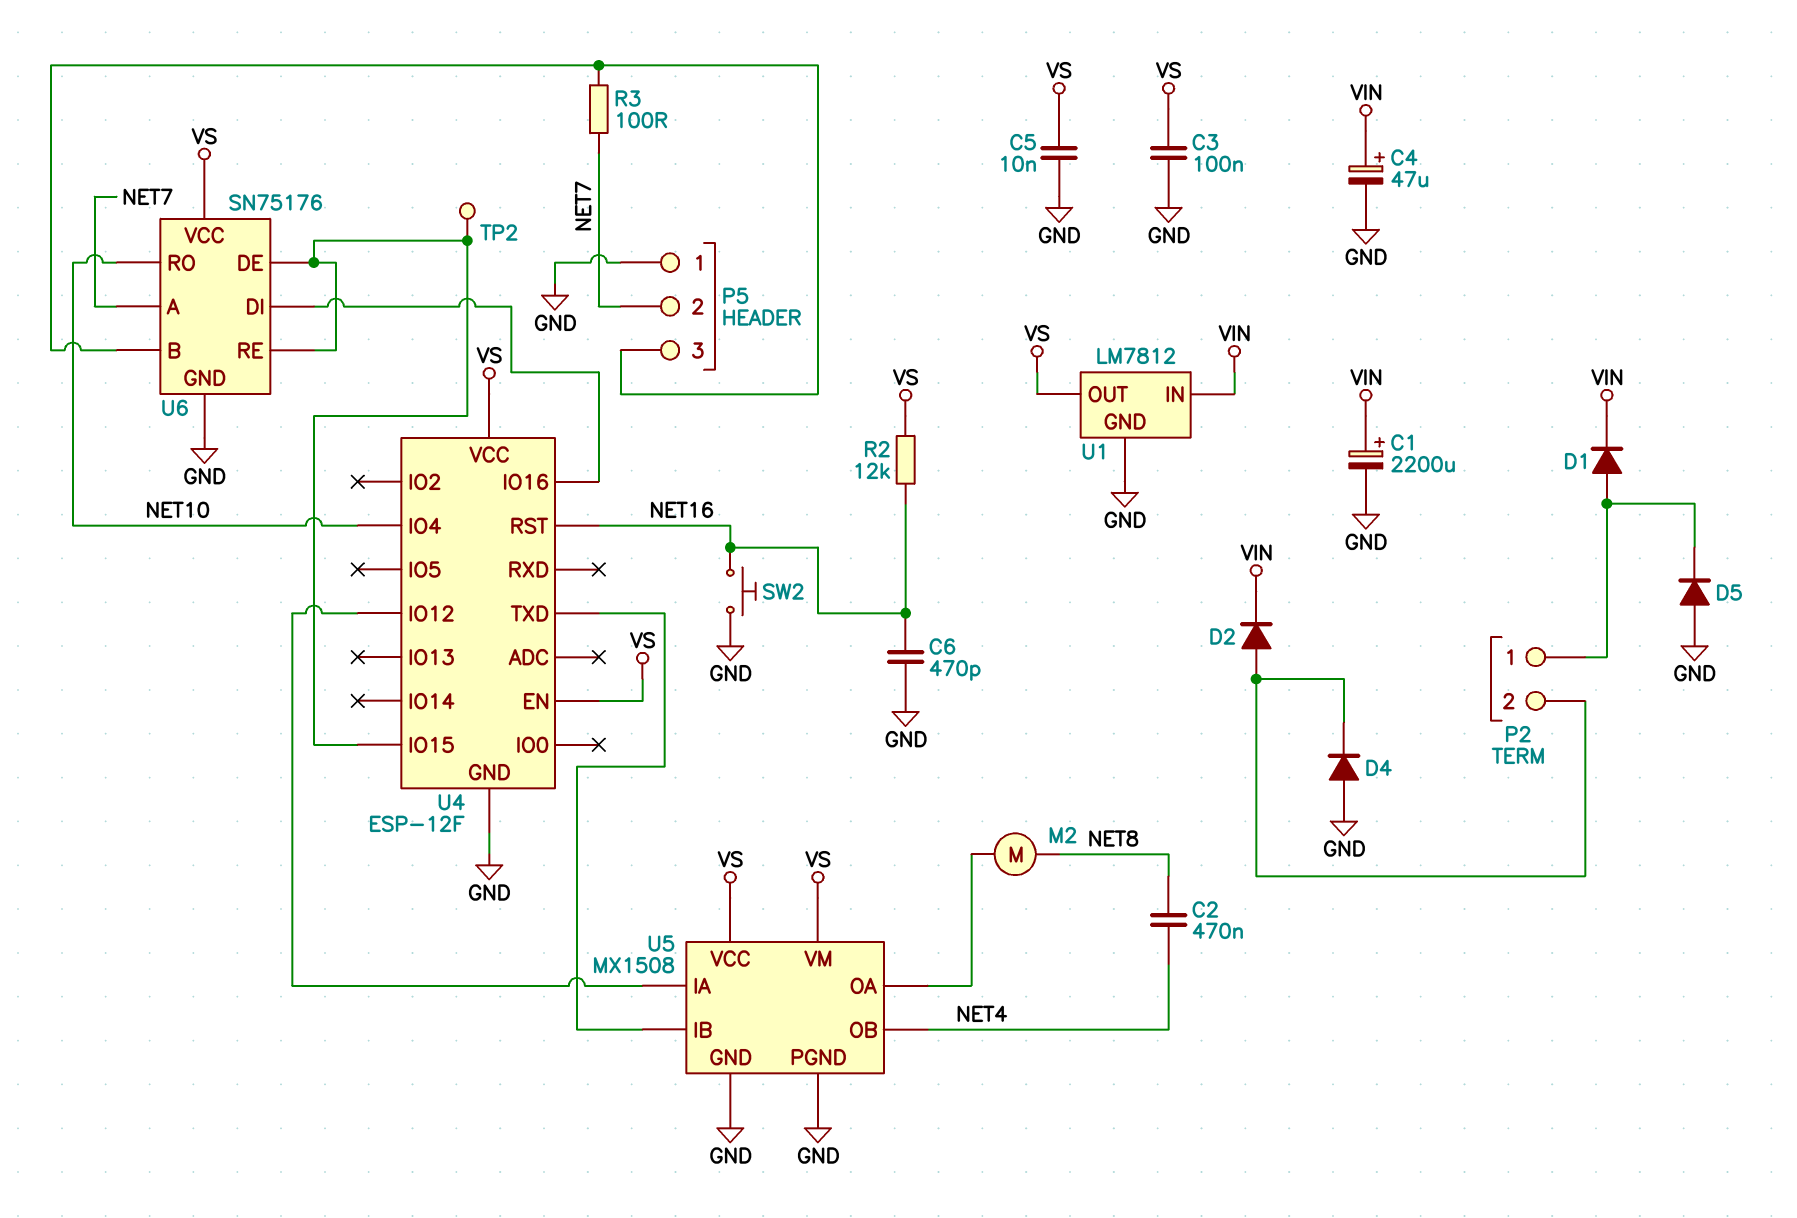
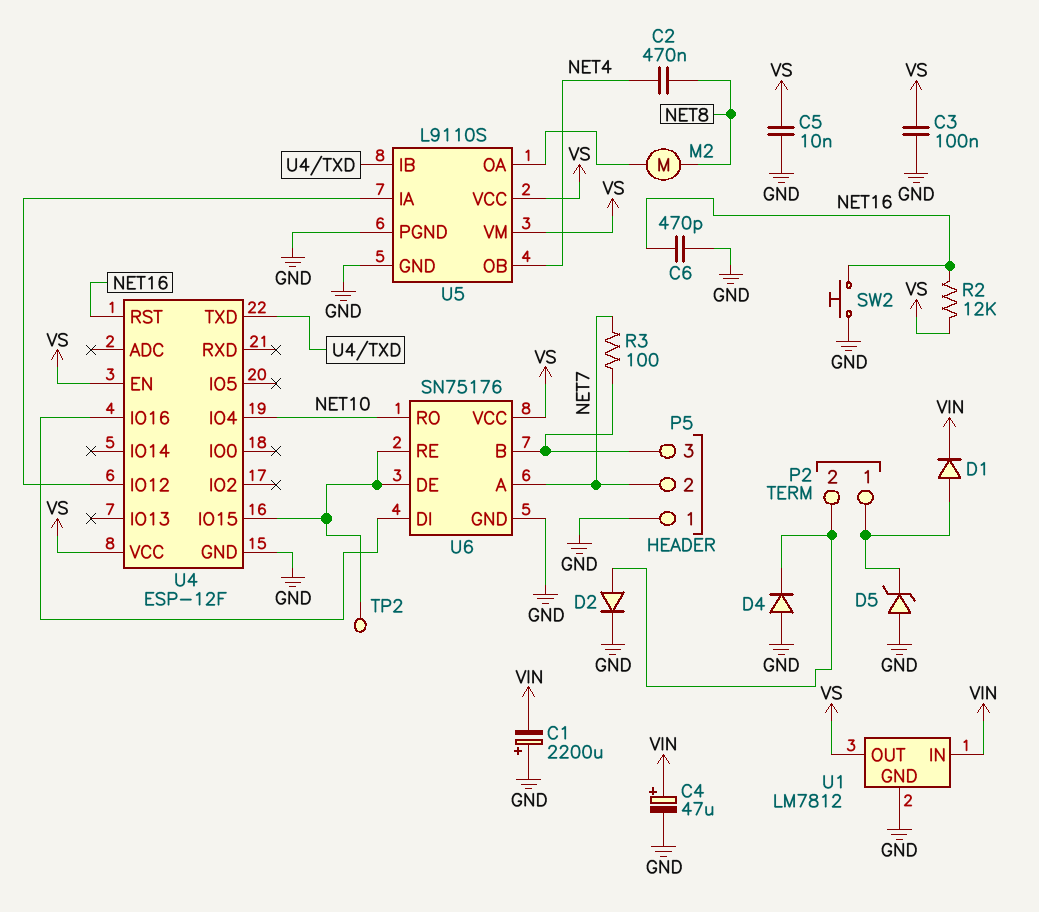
C1: 2200uF (plus VIN, minus GND) -> 2200uF (plus GND, minus VIN)
D2: diode (A P2/2, K VIN) -> diode (A P2/2, K GND)
D5: diode (A GND, K P2/1) -> zener (A GND, K P2/1)
U5: MX1508 -> L9110S

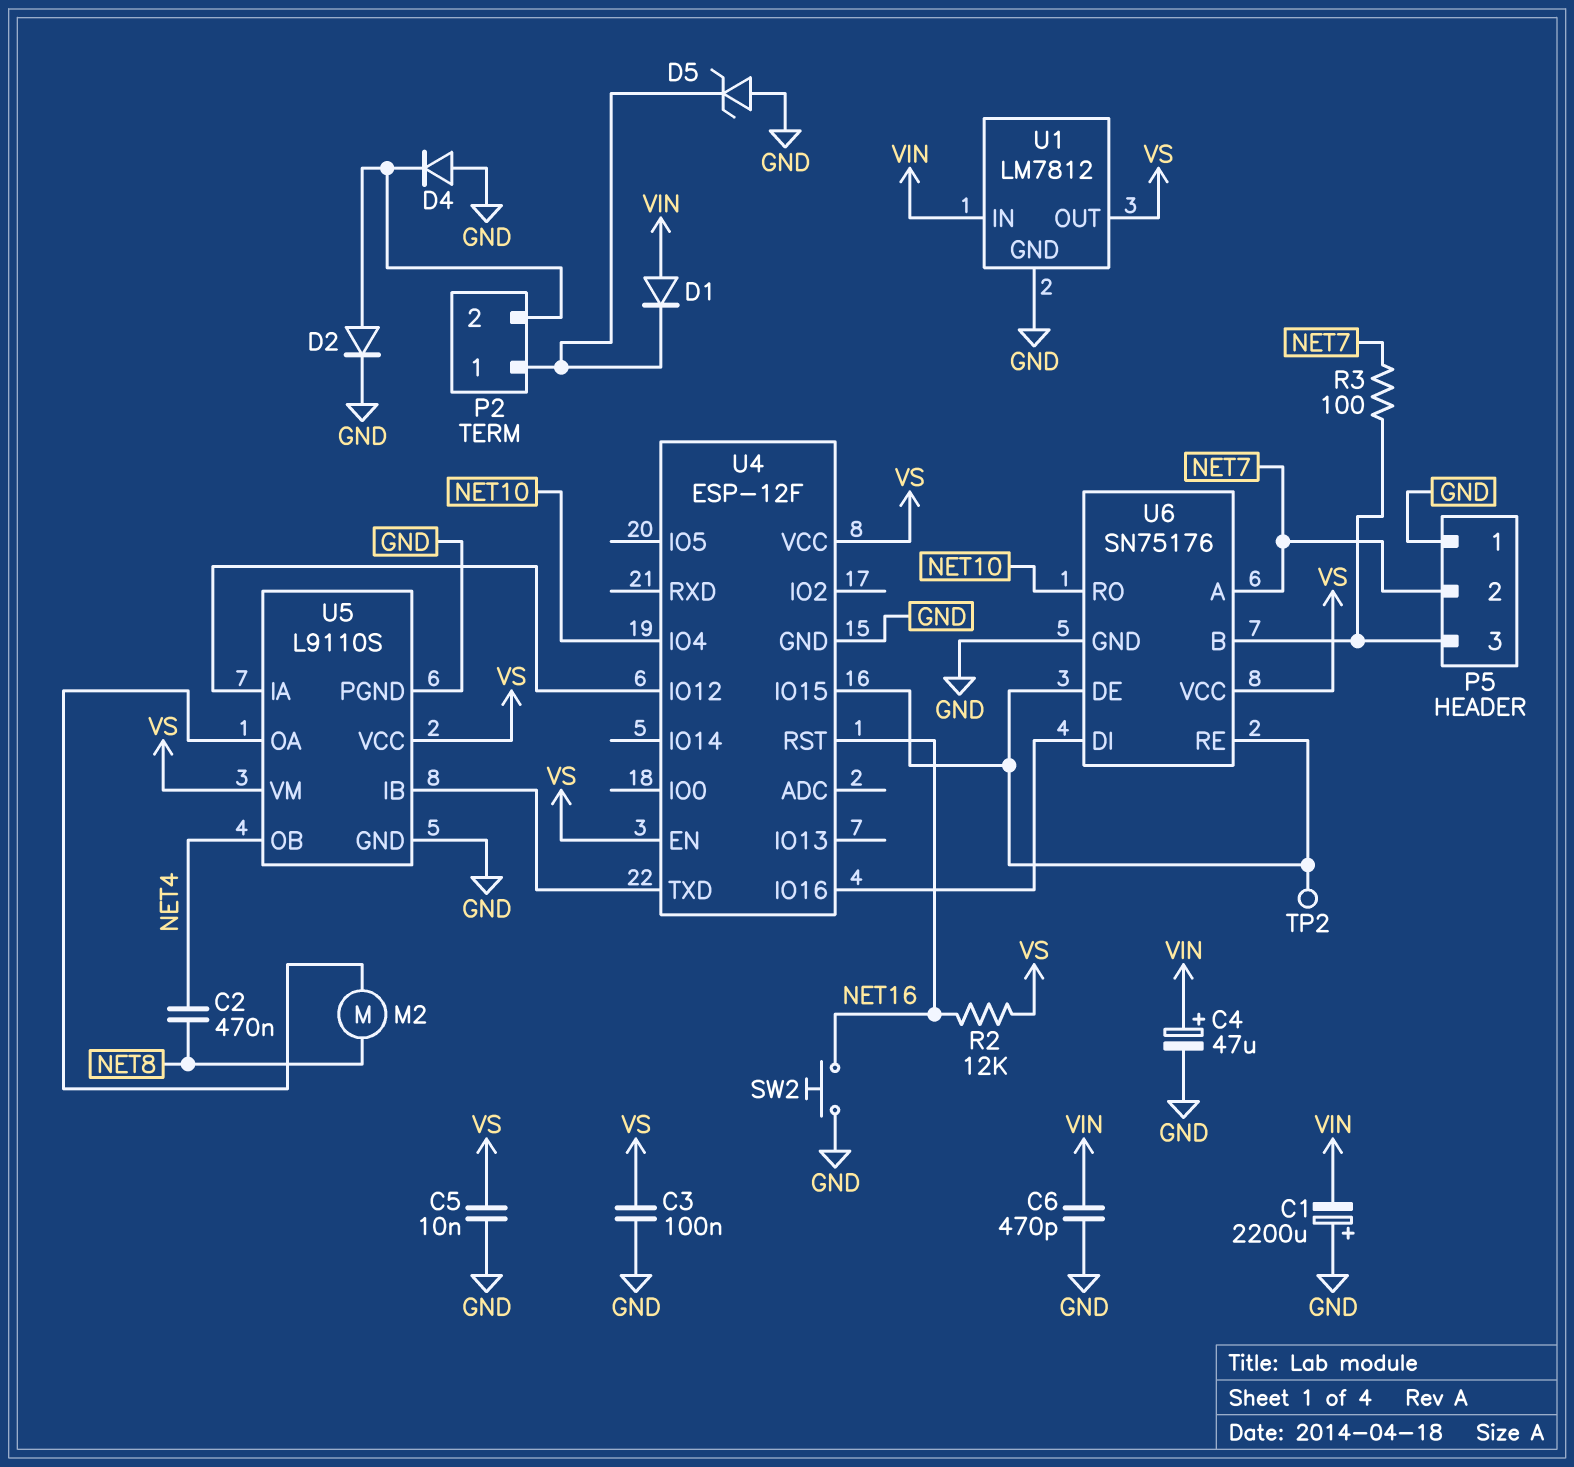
C6: 470pF (GND, NET16) -> 470pF (GND, VIN)
D1: diode (A P2/1, K VIN) -> diode (A VIN, K P2/1)

